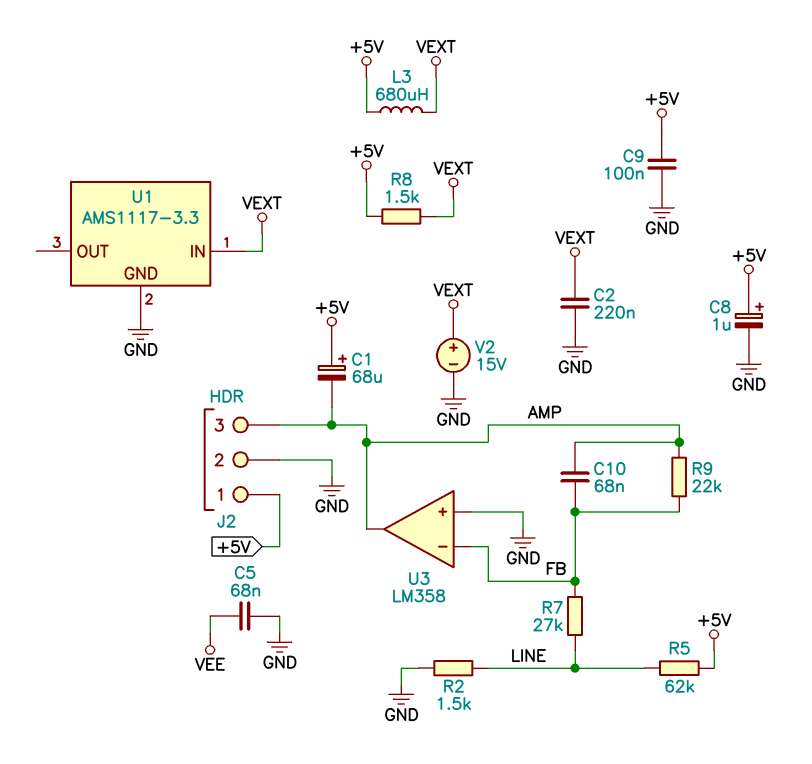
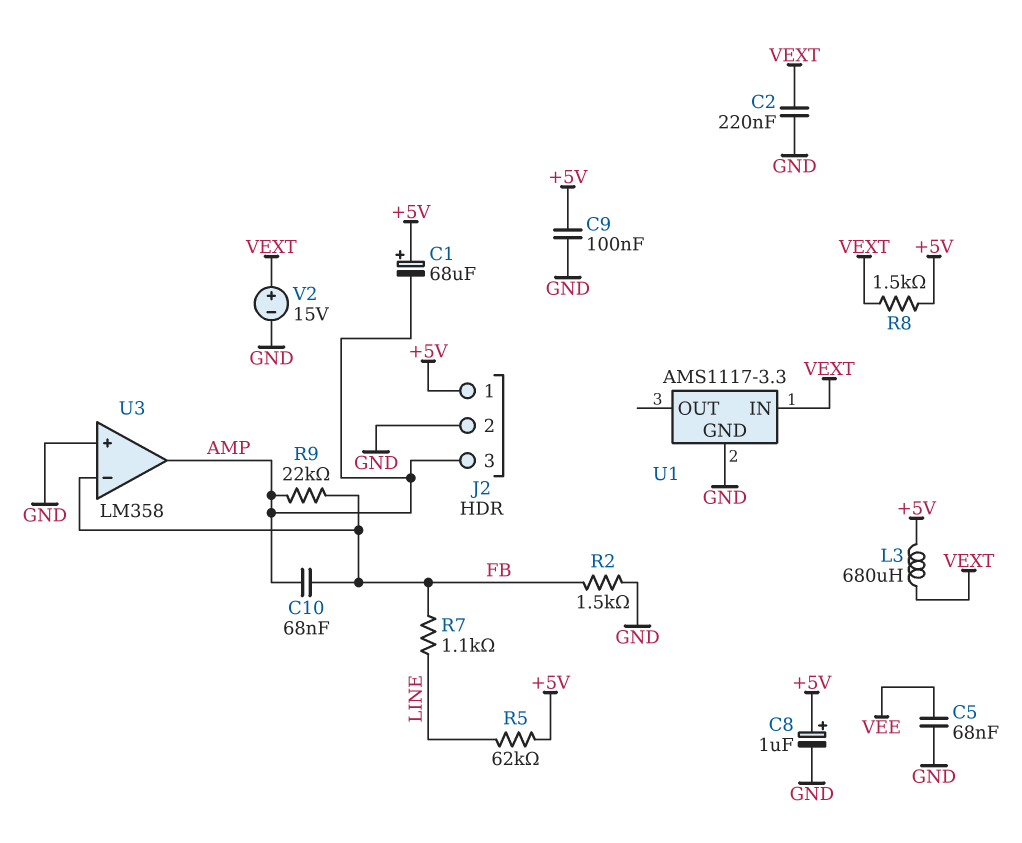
R2: 1.5k (GND, LINE) -> 1.5k (FB, GND)
R7: 27k (FB, LINE) -> 1.1k (FB, LINE)

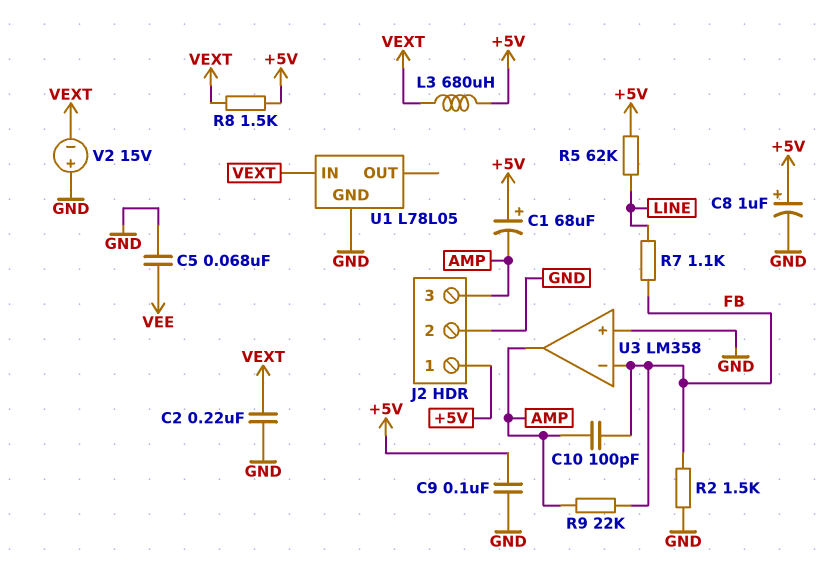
C10: 68nF (AMP, FB) -> 100pF (AMP, FB)
U1: AMS1117-3.3 -> L78L05
V2: 15V (plus VEXT, minus GND) -> 15V (plus GND, minus VEXT)

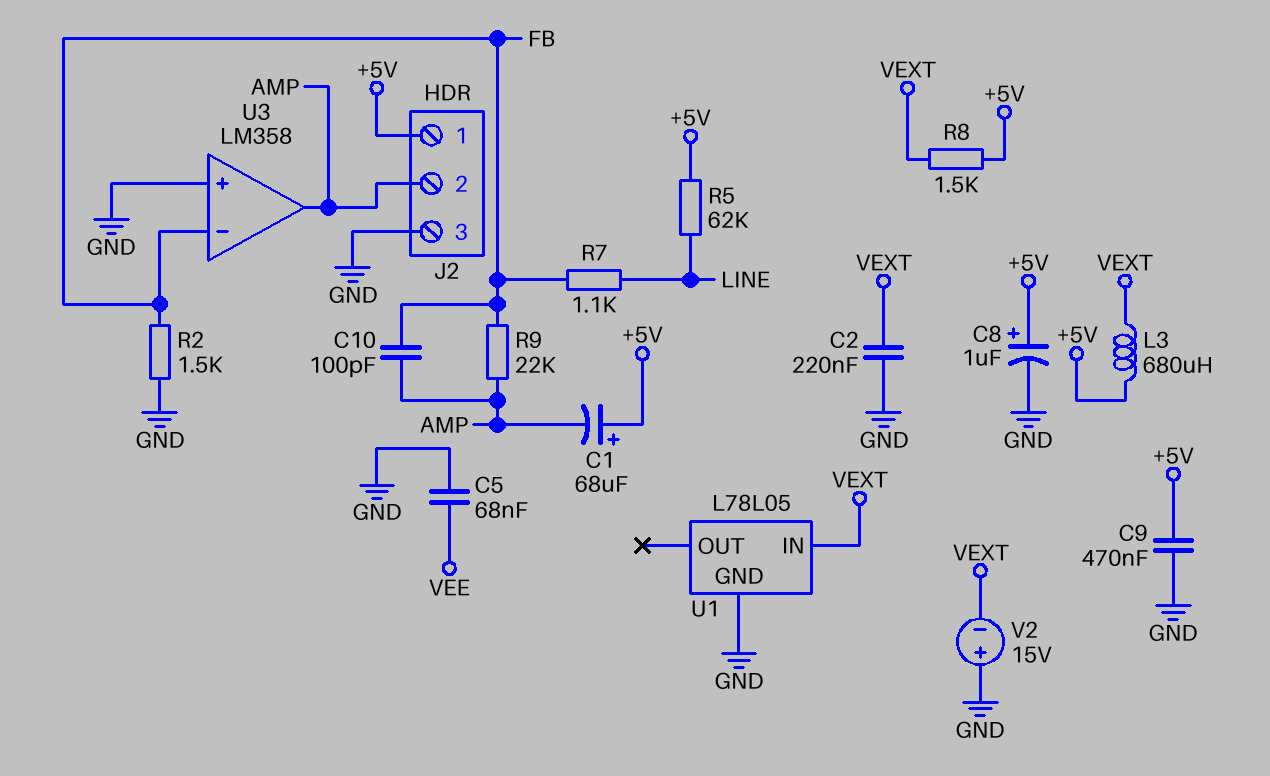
C9: 100nF (+5V, GND) -> 470nF (+5V, GND)
J2 pin 2: GND -> AMP
J2 pin 3: AMP -> GND

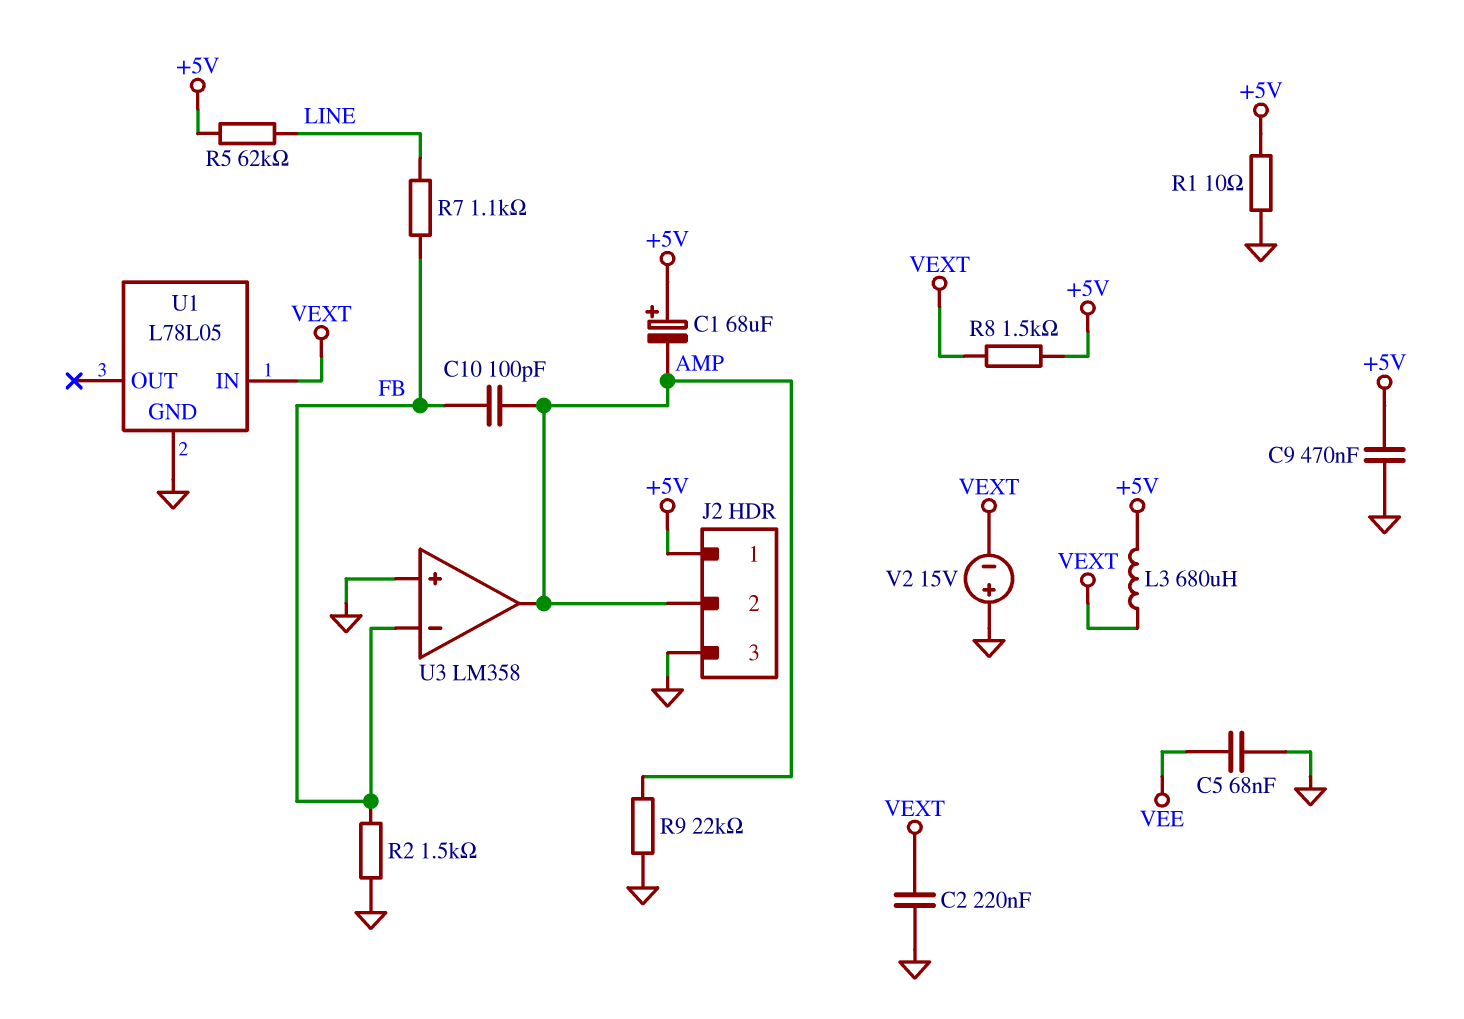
C8: 1uF (plus +5V, minus GND) -> none
R1: none -> 10 (+5V, GND)
R9: 22k (AMP, FB) -> 22k (AMP, GND)

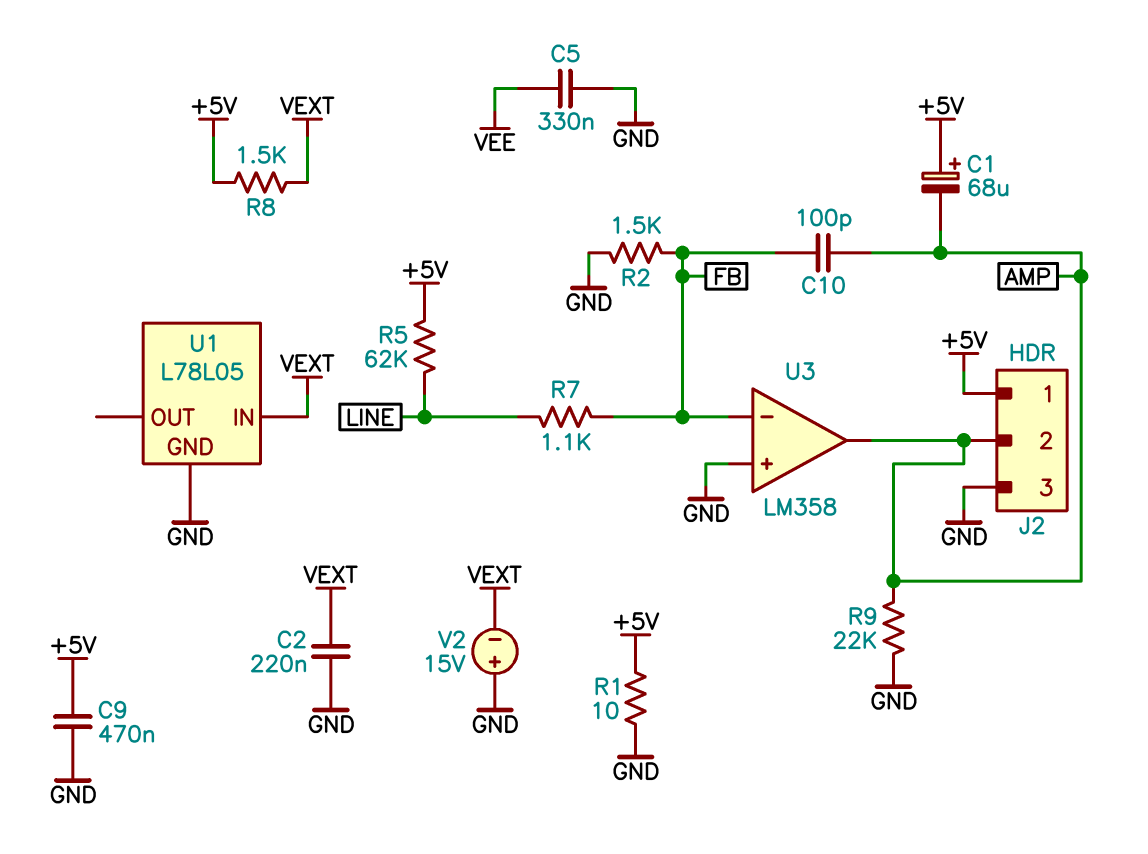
C5: 68nF (GND, VEE) -> 330nF (GND, VEE)
L3: 680uH (+5V, VEXT) -> none

